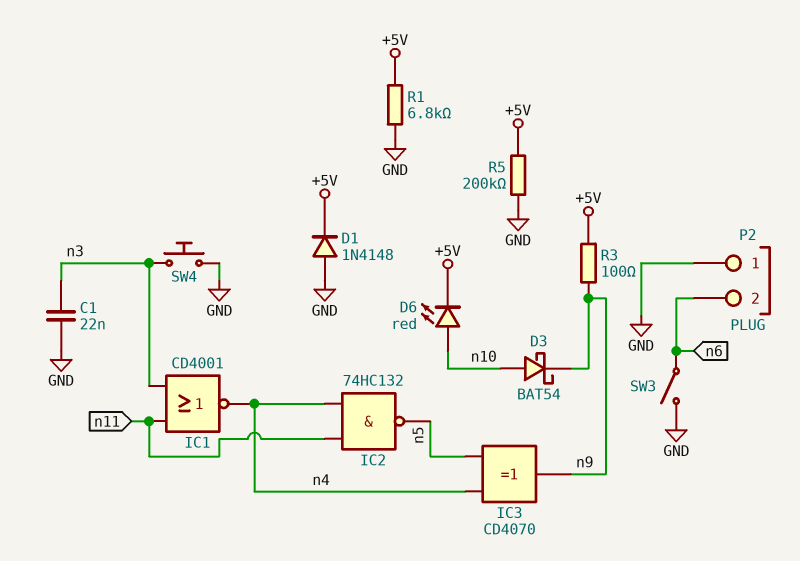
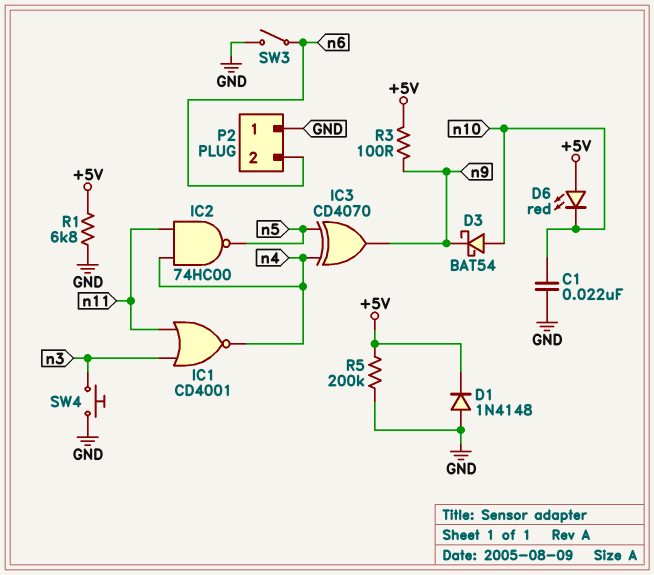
C1: 22nF (GND, n3) -> 22nF (GND, n10)
D6: LED red (A n10, K +5V) -> LED red (A +5V, K n10)
IC2: NAND 74HC132 (in n4, in n11, out n5) -> NAND 74HC00 (in n4, in n11, out n5)

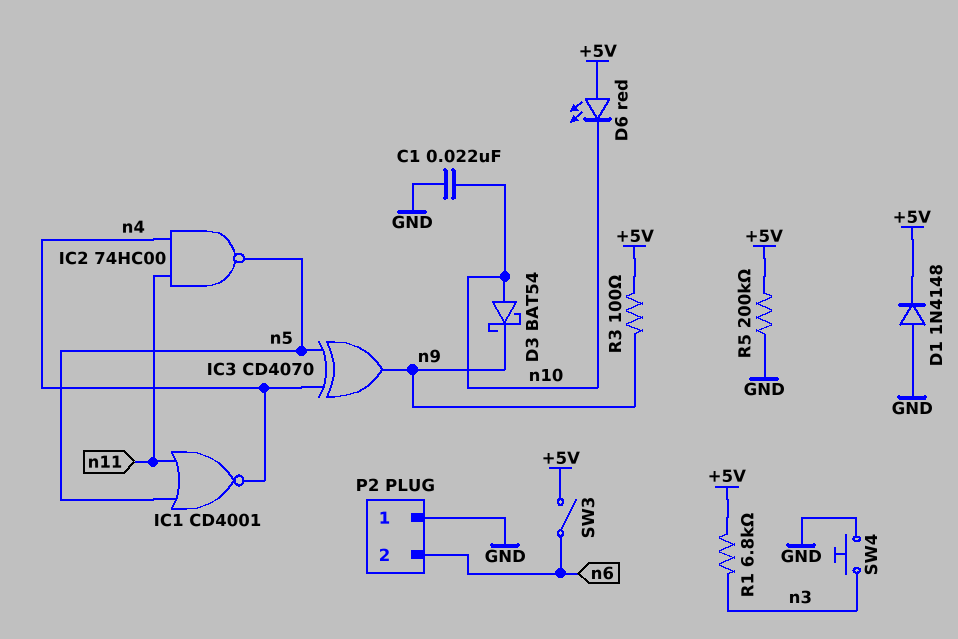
IC1: NOR CD4001 (in n3, in n11, out n4) -> NOR CD4001 (in n5, in n11, out n4)
R1: 6.8k (+5V, GND) -> 6.8k (+5V, n3)
SW3: switch (GND, n6) -> switch (+5V, n6)

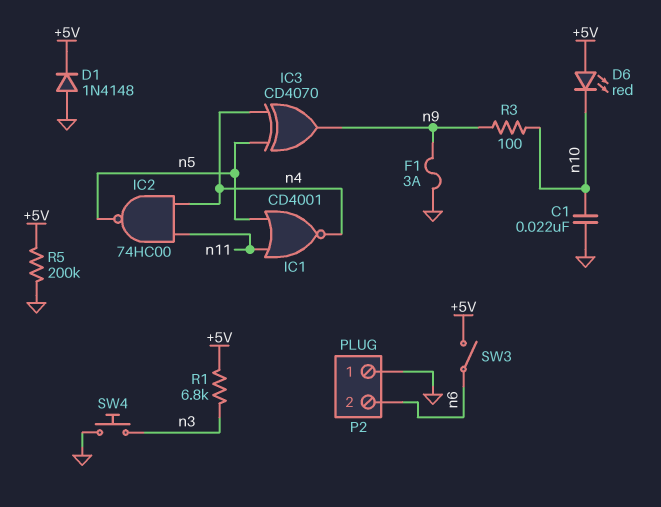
D3: schottky BAT54 (A n10, K n9) -> none
F1: none -> 3A (GND, n9)
R3: 100 (+5V, n9) -> 100 (n9, n10)

